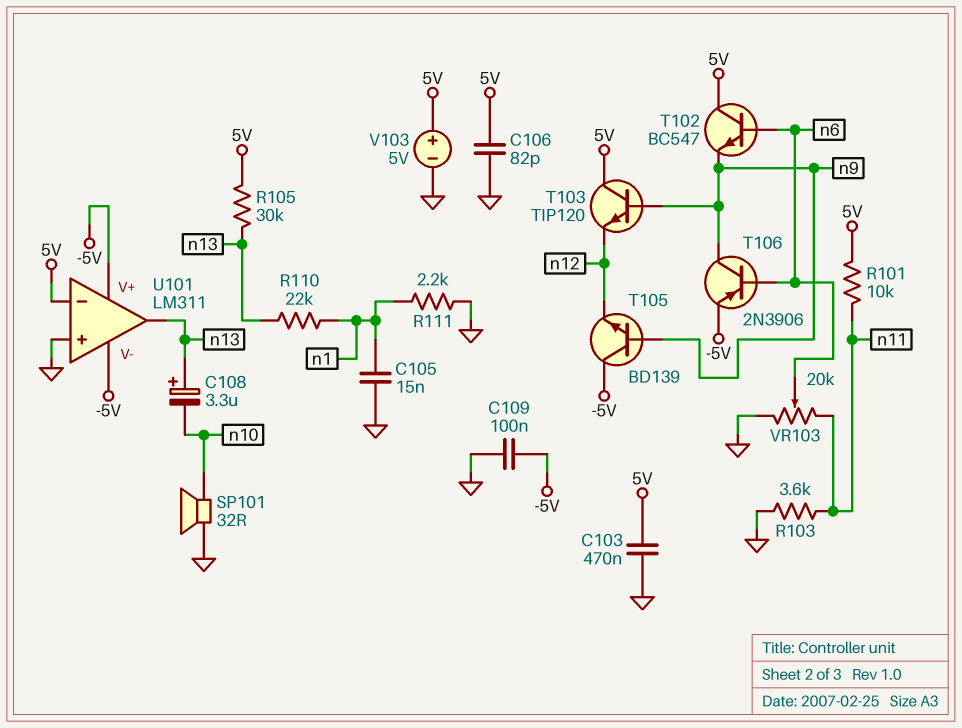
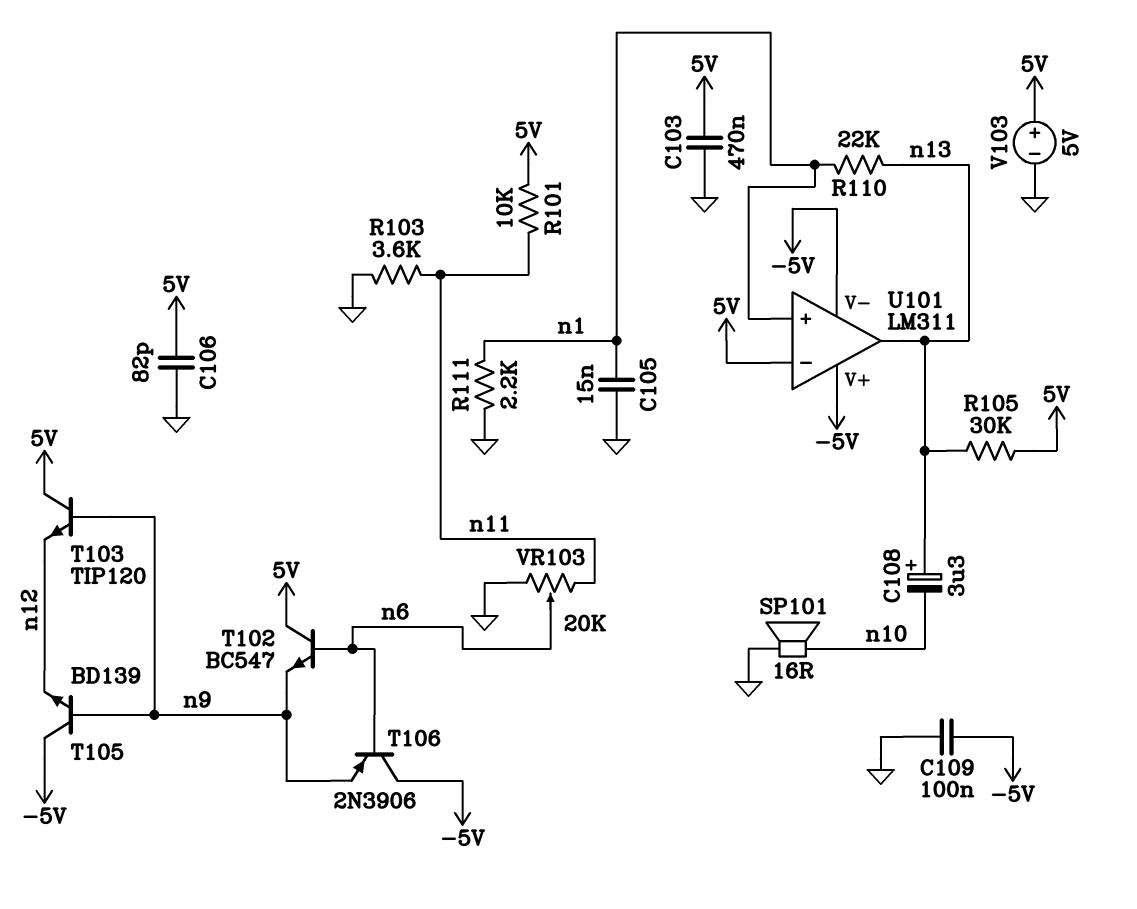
SP101: speaker 32R (GND, n10) -> speaker 16R (GND, n10)
T106: PNP 2N3906 (B n6, C n9, E -5V) -> PNP 2N3906 (B n6, C -5V, E n9)
U101 pin in+: GND -> n1

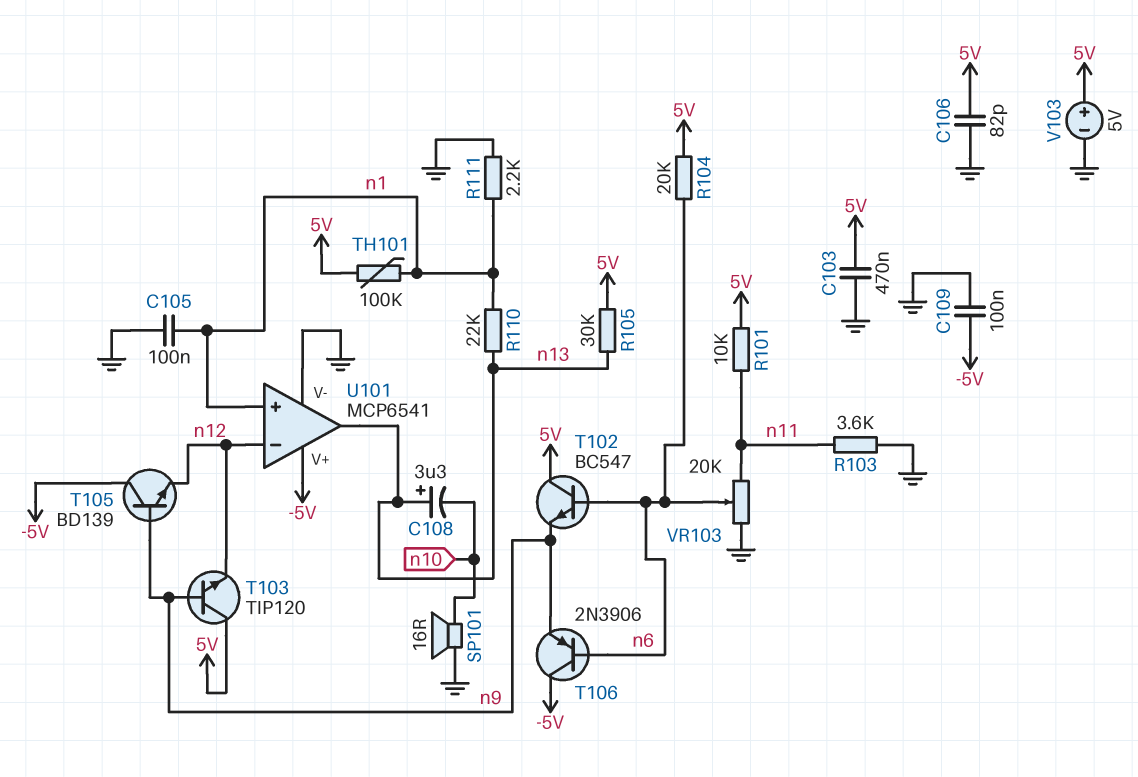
C105: 15nF (GND, n1) -> 100nF (GND, n1)
R104: none -> 20k (5V, n6)
TH101: none -> 100k (5V, n1)
U101: LM311 -> MCP6541
U101 pin V-: -5V -> GND
U101 pin in-: 5V -> n12

